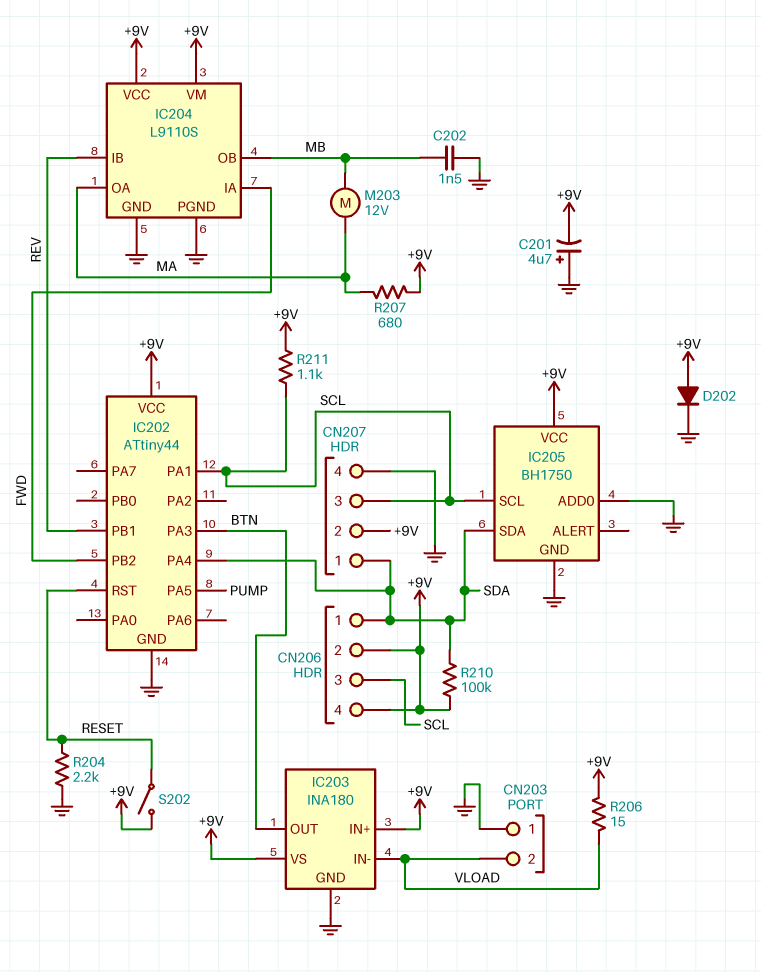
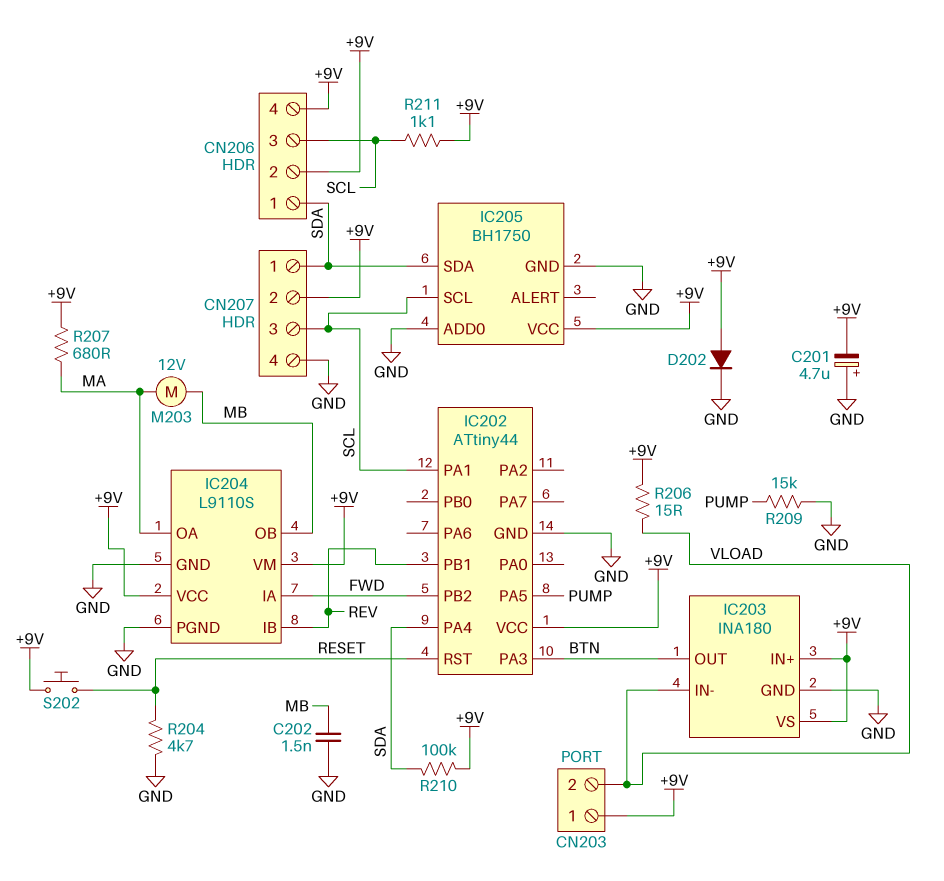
CN203 pin 1: GND -> +9V
R204: 2.2k (GND, RESET) -> 4.7k (GND, RESET)
R209: none -> 15k (GND, PUMP)
S202: switch (+9V, RESET) -> button (+9V, RESET)

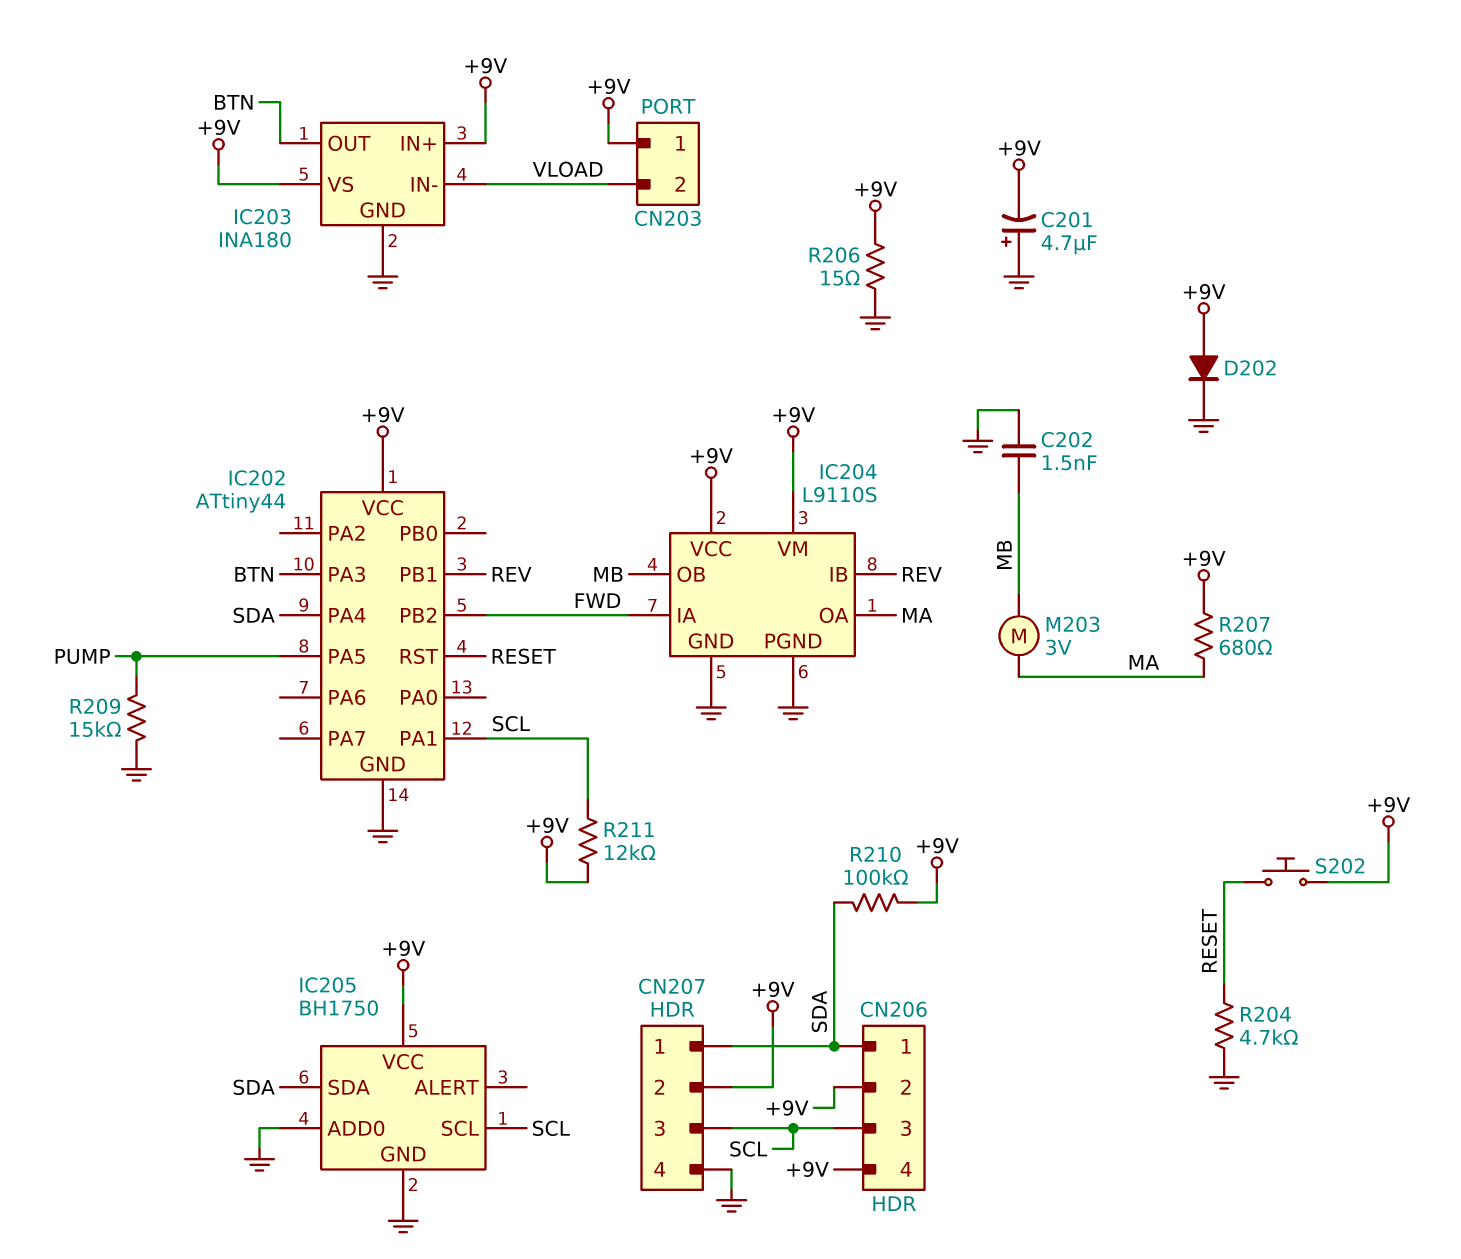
M203: motor 12V (MA, MB) -> motor 3V (MA, MB)
R206: 15 (+9V, VLOAD) -> 15 (+9V, GND)
R211: 1.1k (+9V, SCL) -> 12k (+9V, SCL)

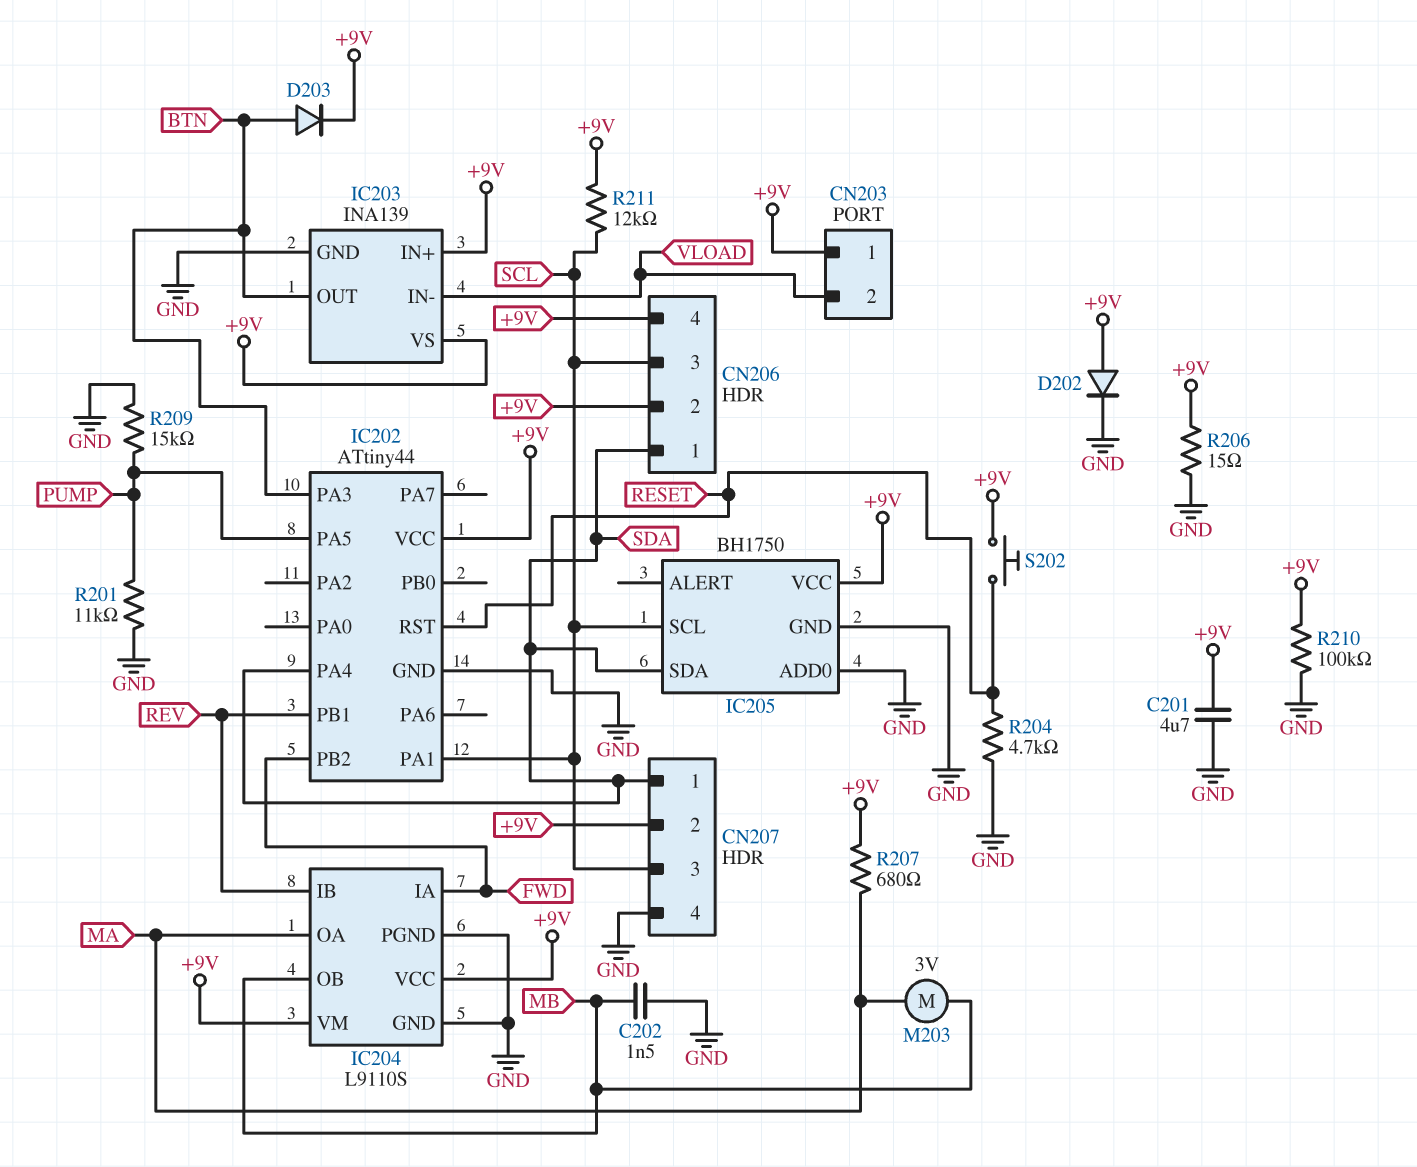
C201: 4.7uF (plus GND, minus +9V) -> 4.7uF (+9V, GND)
D203: none -> diode (A BTN, K +9V)
IC203: INA180 -> INA139
R201: none -> 11k (GND, PUMP)
R210: 100k (+9V, SDA) -> 100k (+9V, GND)

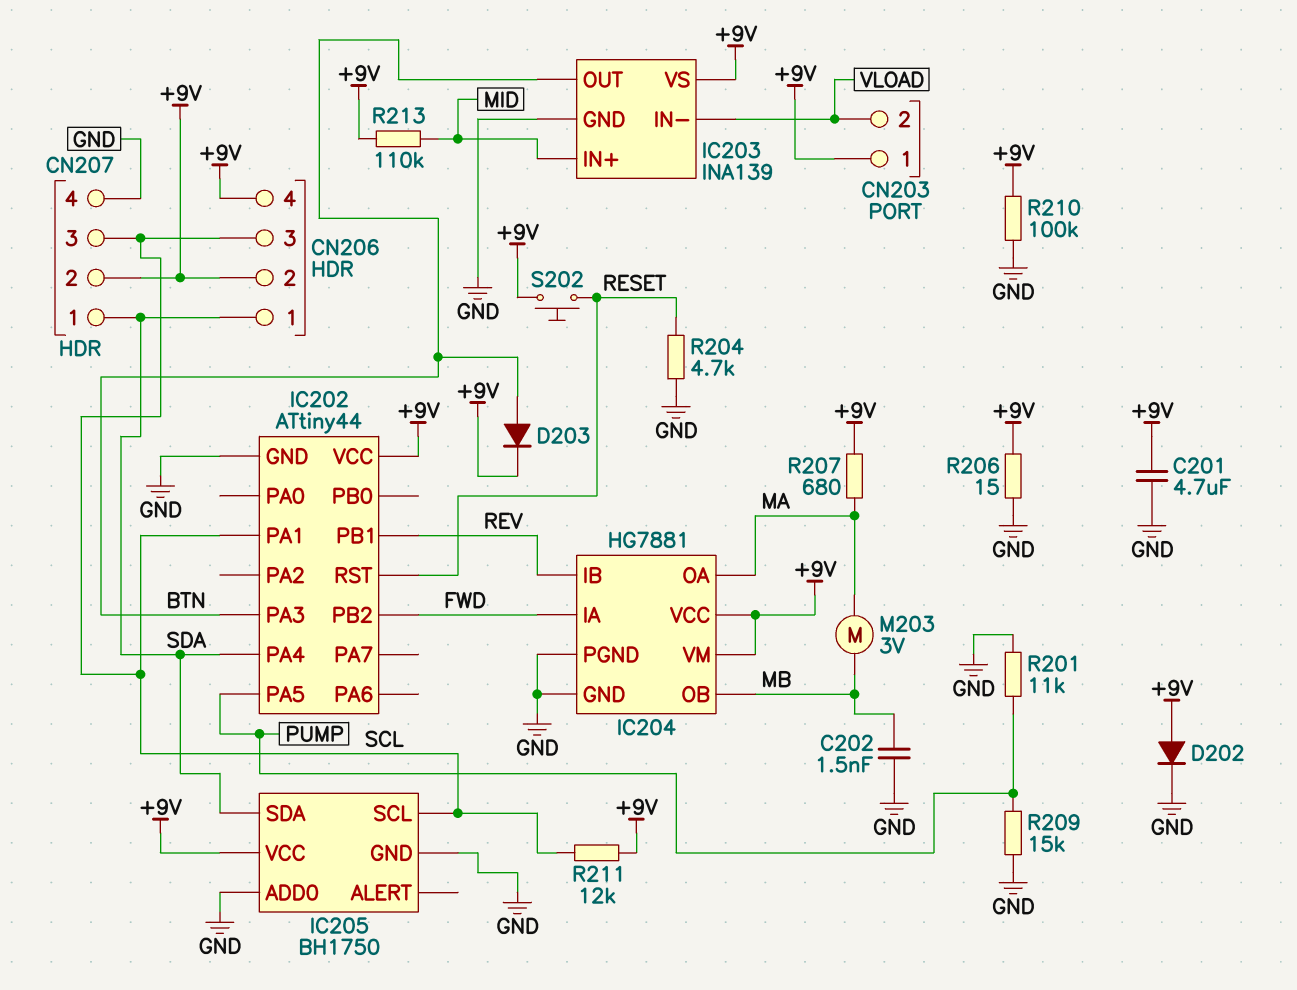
IC203 pin IN+: +9V -> MID
IC204: L9110S -> HG7881
R213: none -> 110k (+9V, MID)

